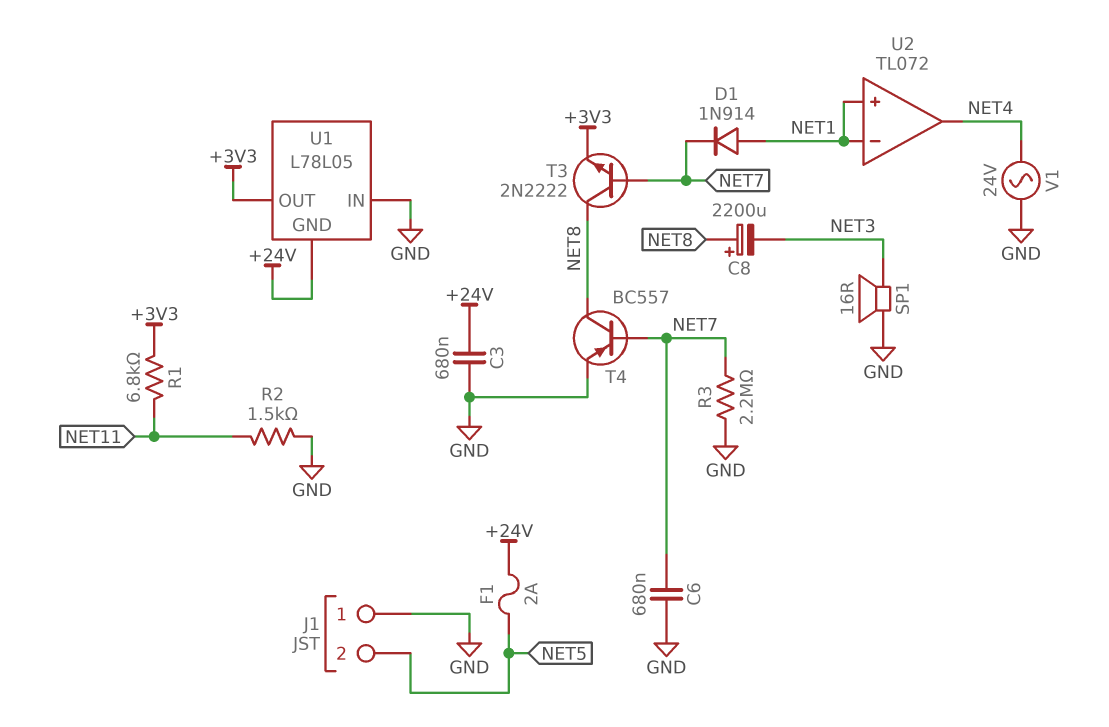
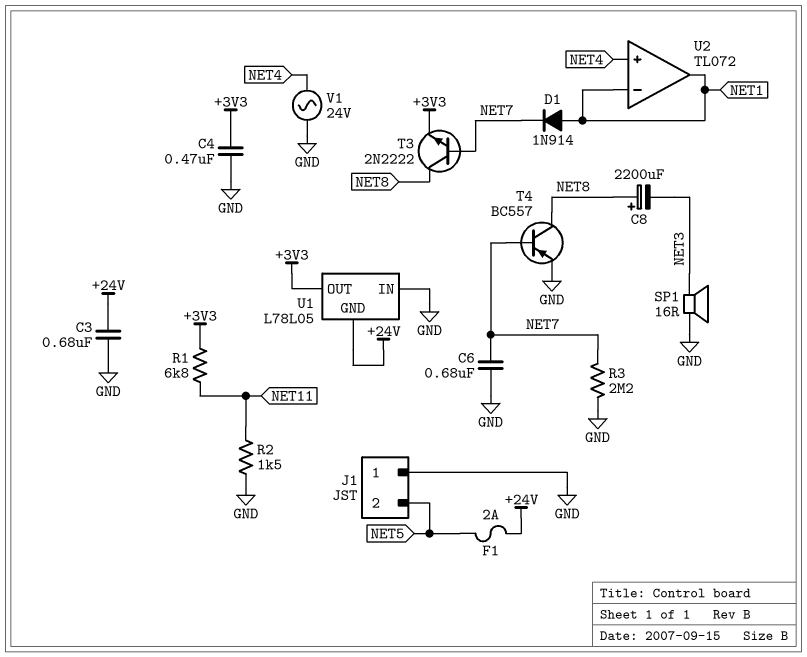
C4: none -> 470nF (+3V3, GND)
U2 pin in+: NET1 -> NET4
U2 pin out: NET4 -> NET1

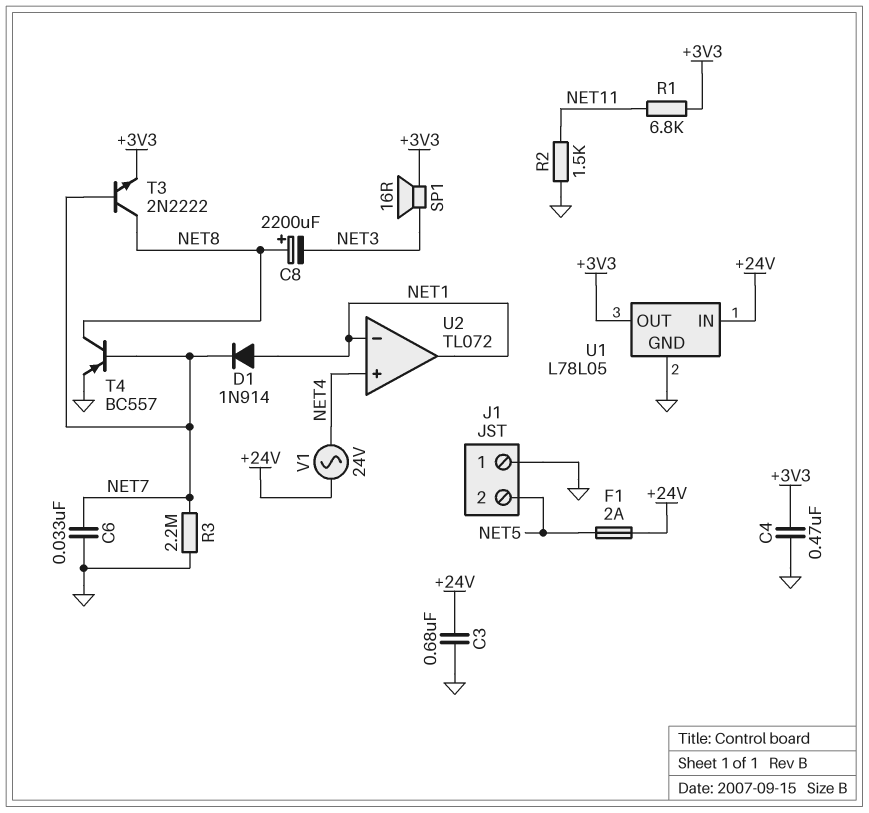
C6: 680nF (GND, NET7) -> 33nF (GND, NET7)
SP1: speaker 16R (GND, NET3) -> speaker 16R (+3V3, NET3)
U1 pin GND: +24V -> GND
U1 pin IN: GND -> +24V
V1: AC 24V (GND, NET4) -> AC 24V (+24V, NET4)

